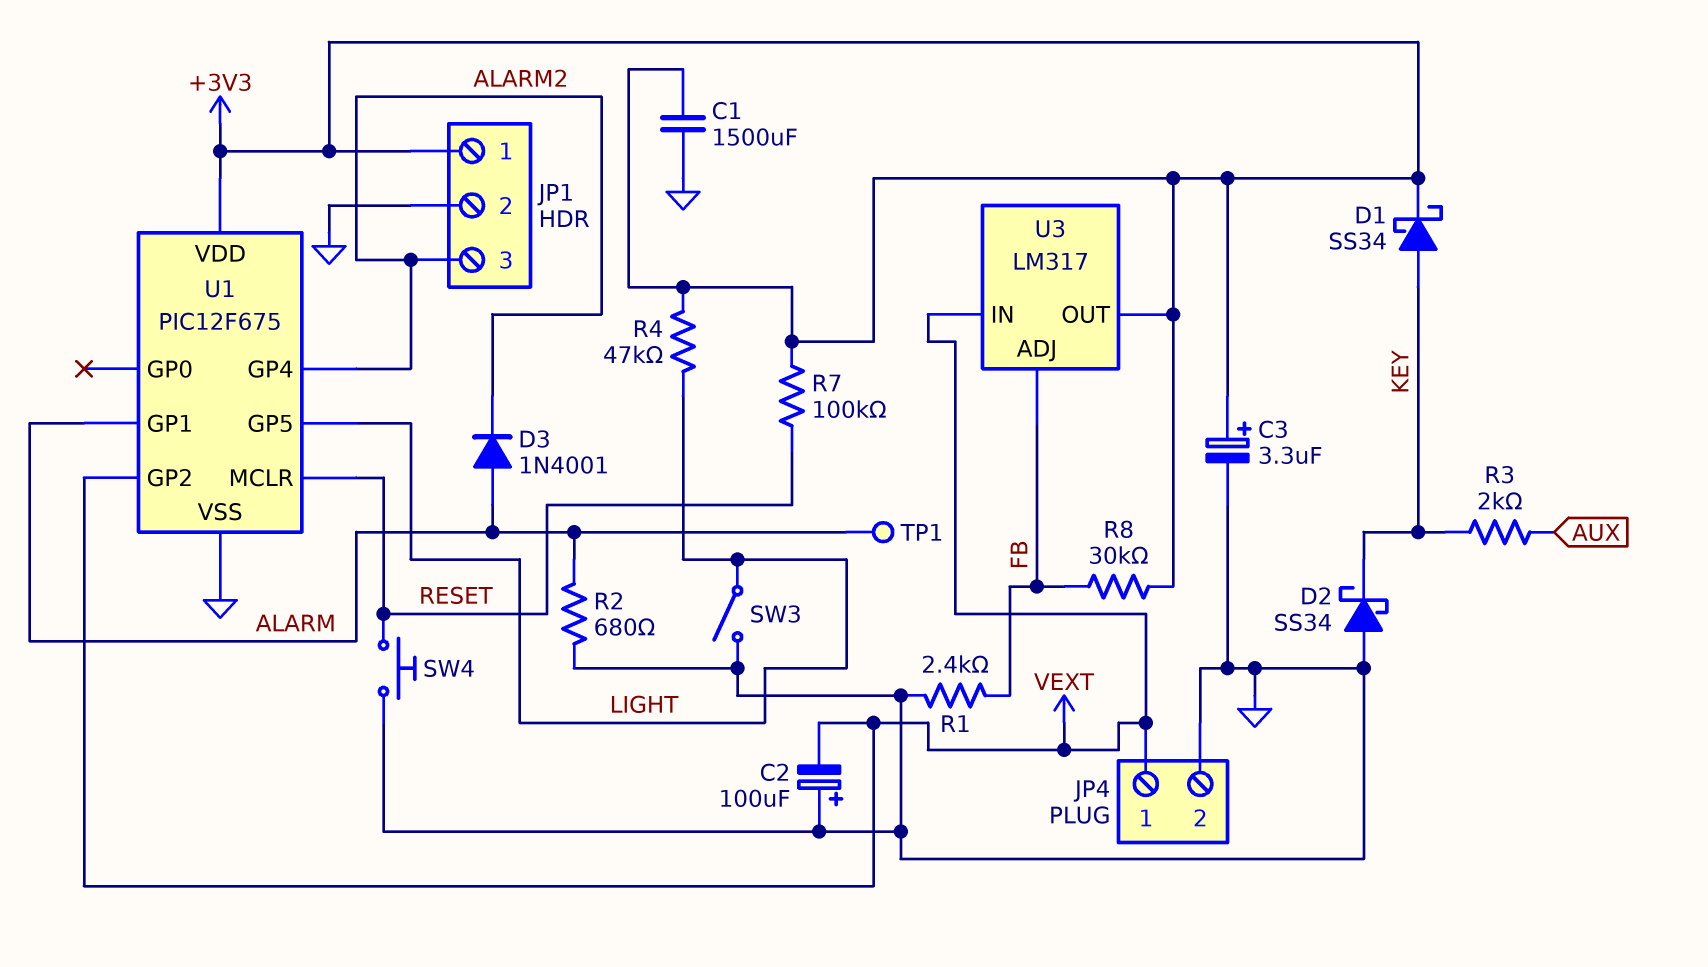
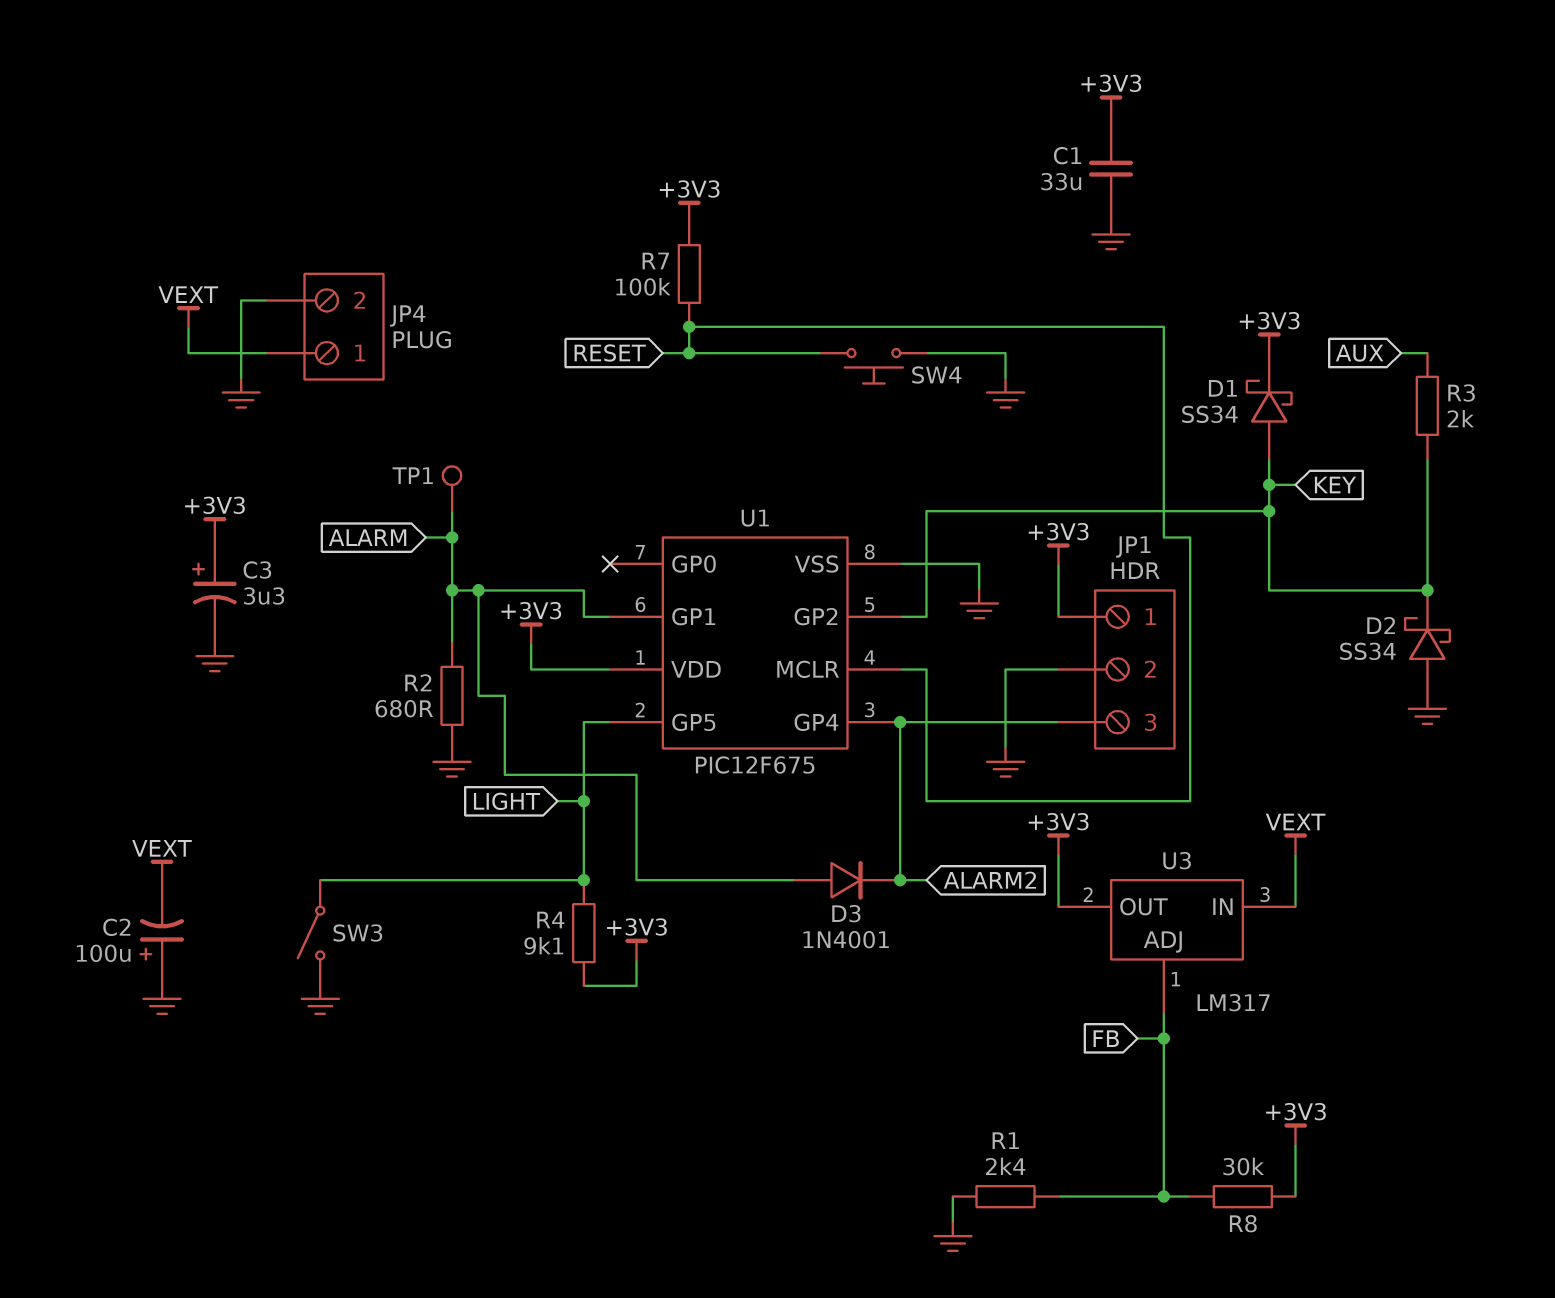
C1: 1500uF (+3V3, GND) -> 33uF (+3V3, GND)
R4: 47k (+3V3, LIGHT) -> 9.1k (+3V3, LIGHT)
U1 pin GP2: VEXT -> KEY

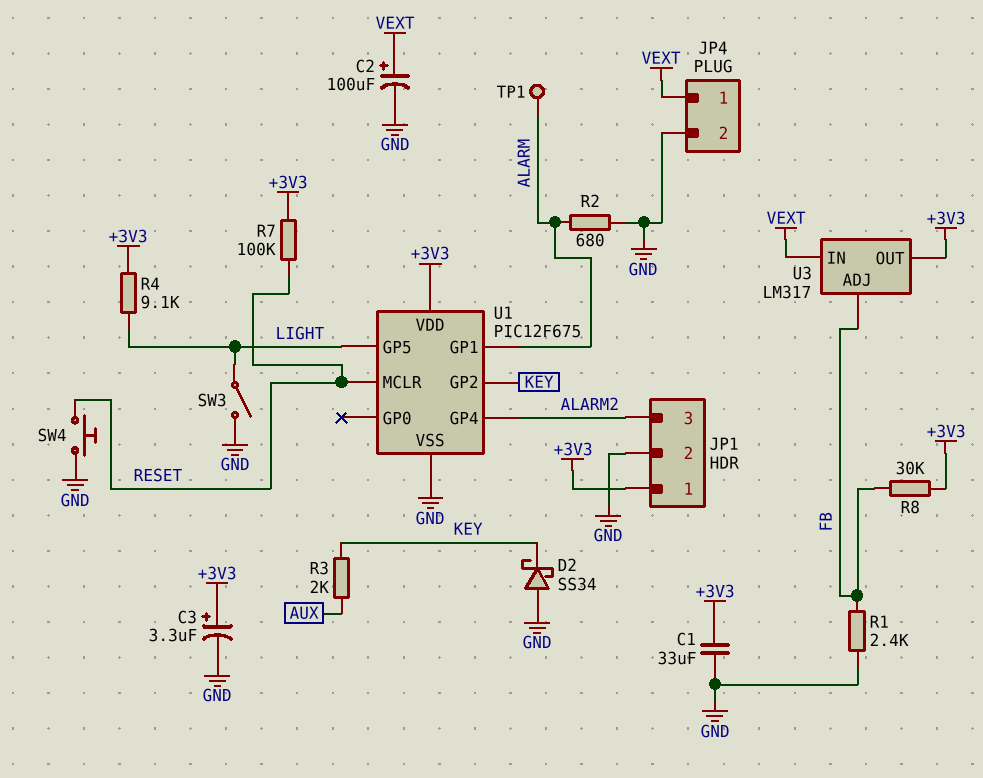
C2: 100uF (plus GND, minus VEXT) -> 100uF (plus VEXT, minus GND)
D1: schottky SS34 (A KEY, K +3V3) -> none
D3: diode 1N4001 (A ALARM, K ALARM2) -> none

